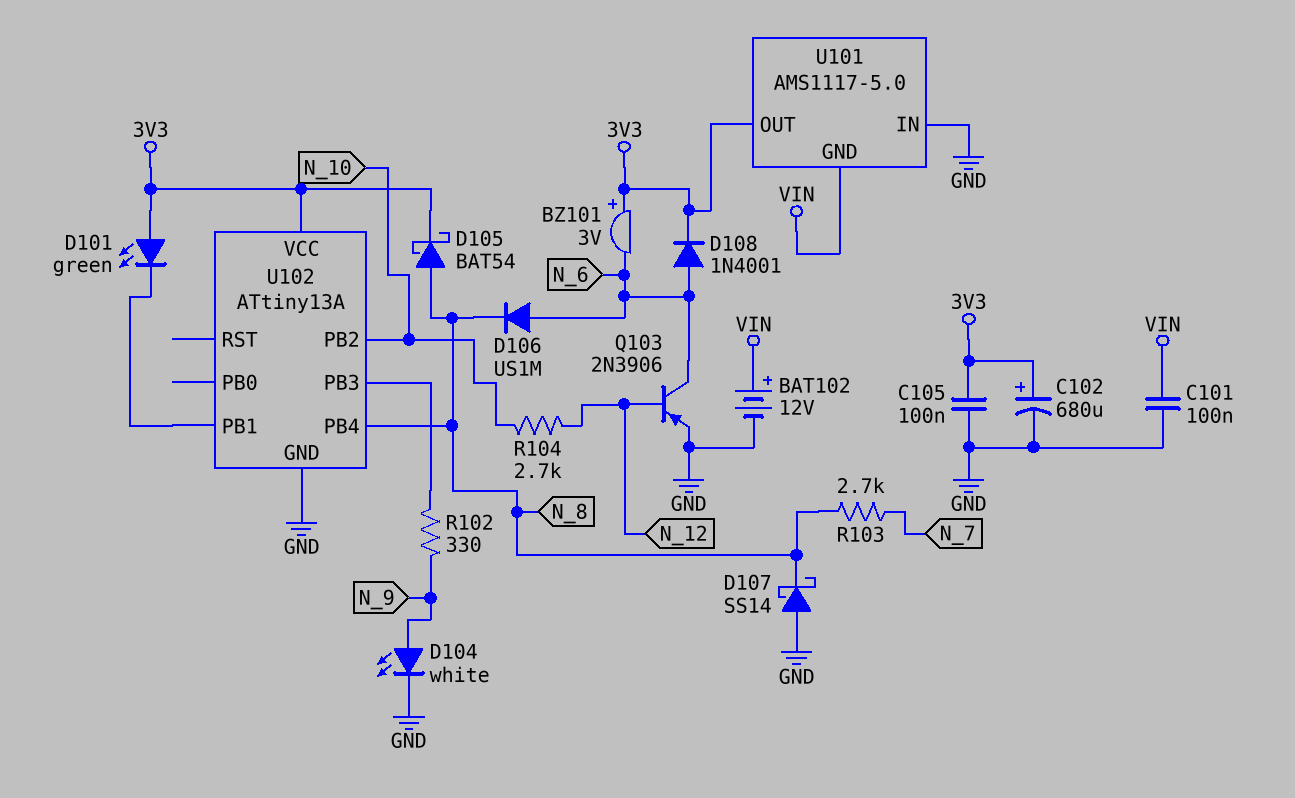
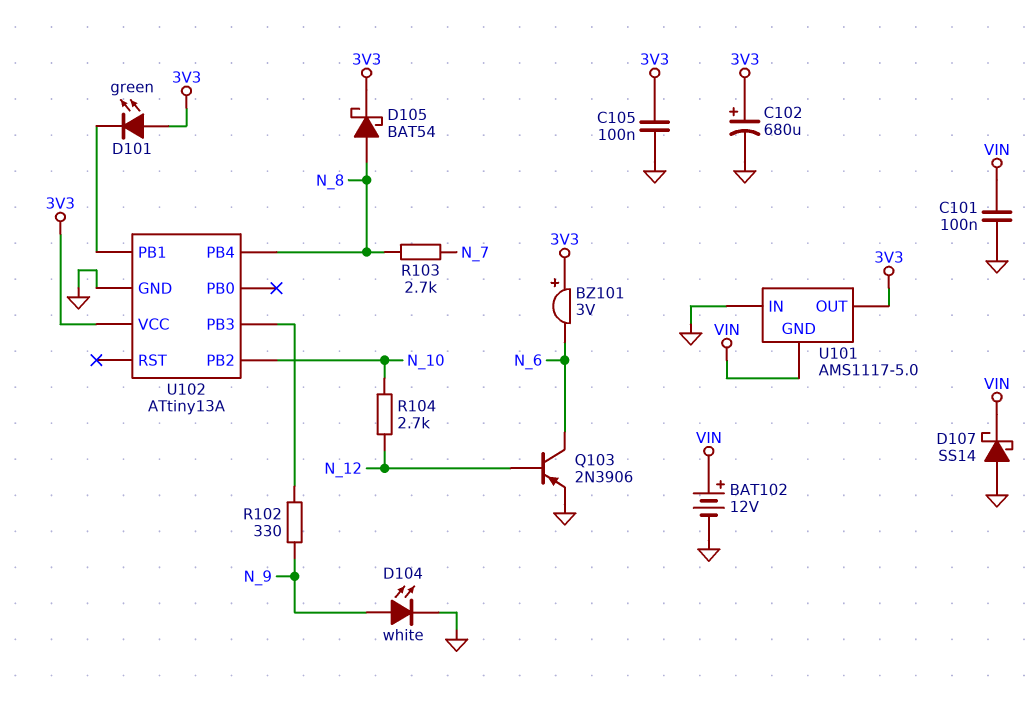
D106: diode US1M (A N_6, K N_8) -> none
D107: schottky SS14 (A GND, K N_8) -> schottky SS14 (A GND, K VIN)
D108: diode 1N4001 (A N_6, K 3V3) -> none

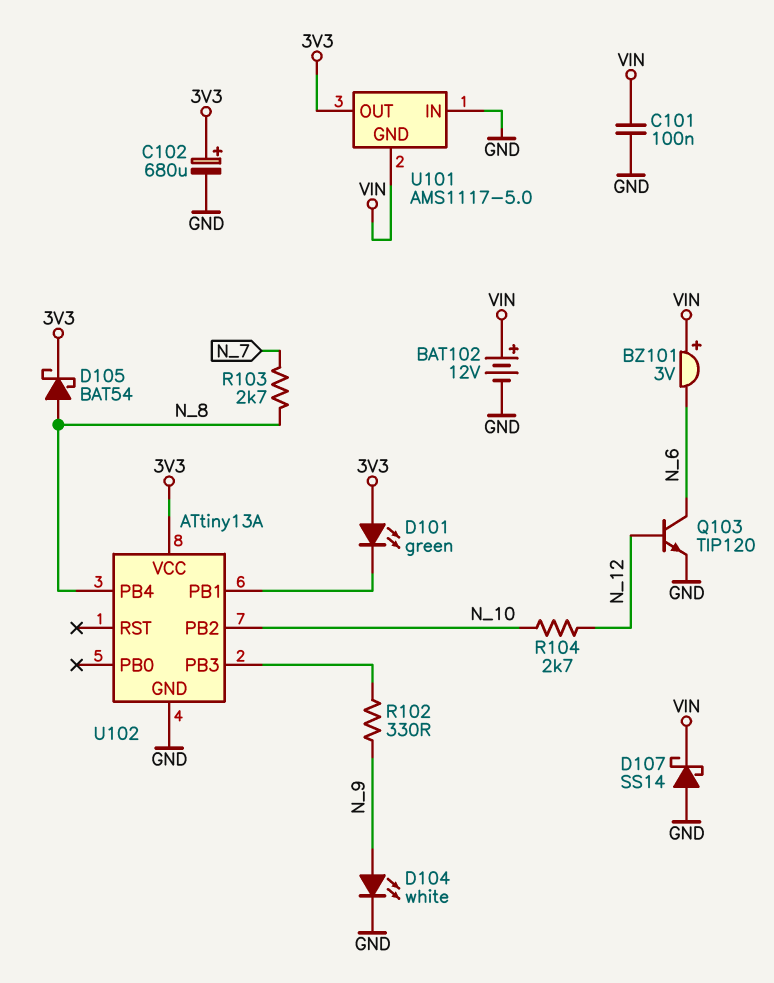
BZ101: buzzer 3V (plus 3V3, minus N_6) -> buzzer 3V (plus VIN, minus N_6)
C105: 100nF (3V3, GND) -> none
Q103: PNP 2N3906 (B N_12, C N_6, E GND) -> NPN TIP120 (B N_12, C N_6, E GND)

